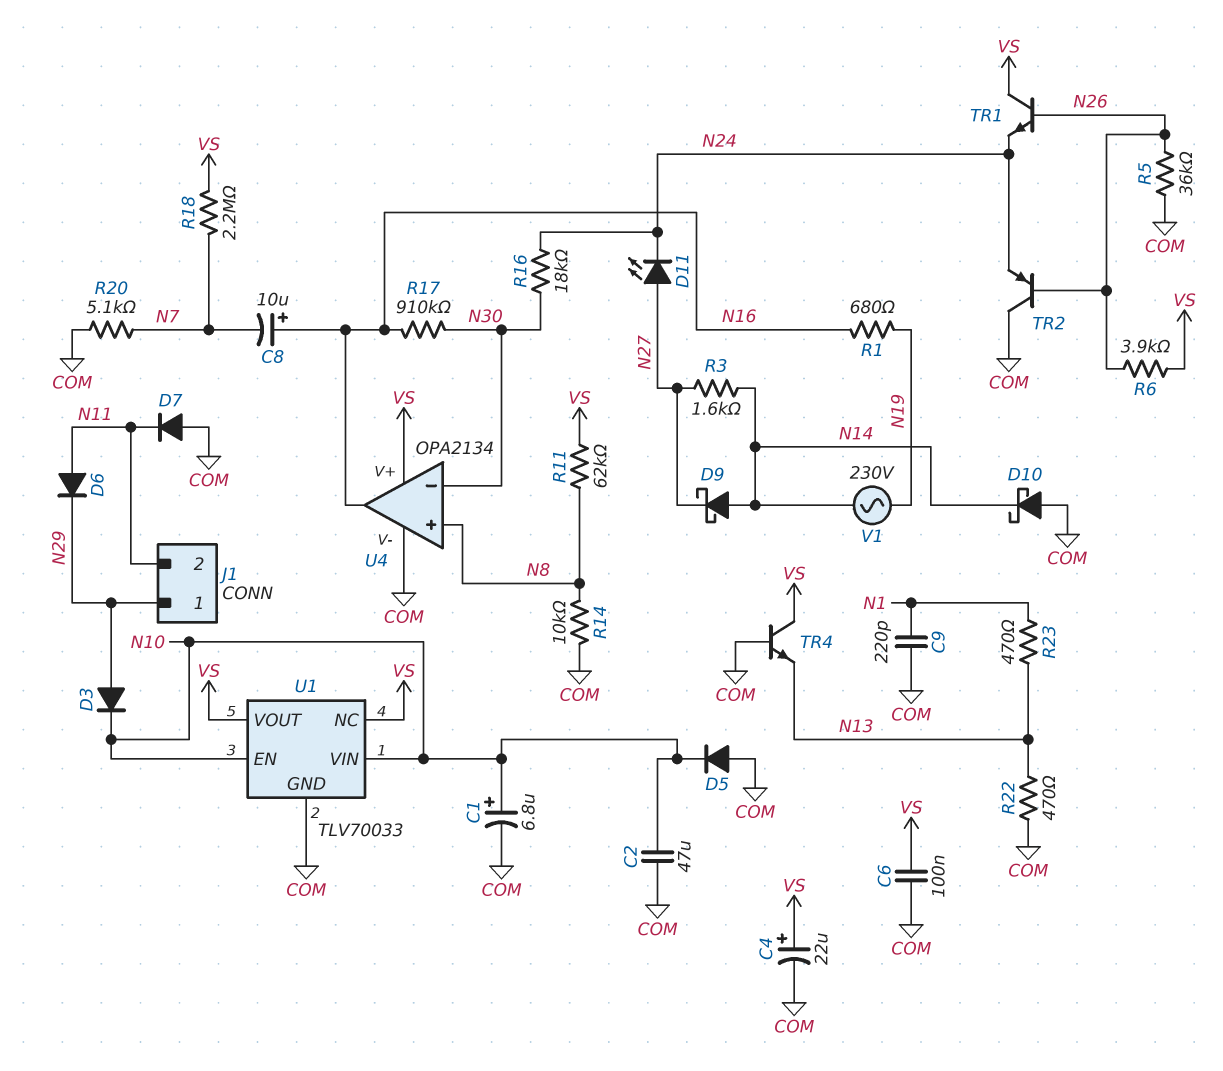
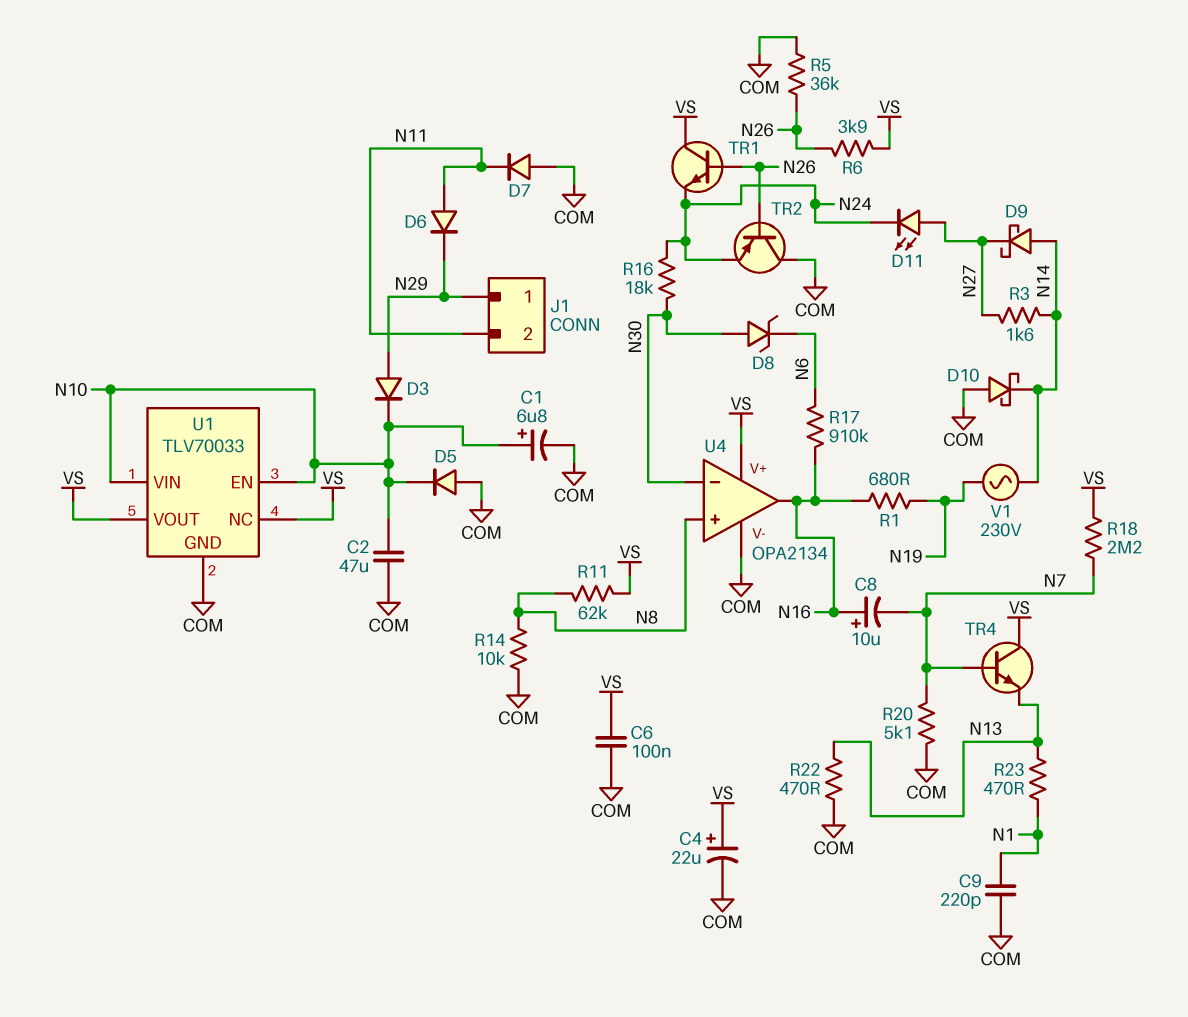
D8: none -> zener (A N30, K N6)
R17: 910k (N16, N30) -> 910k (N6, N16)
TR4: NPN (B COM, C VS, E N13) -> NPN (B N7, C VS, E N13)

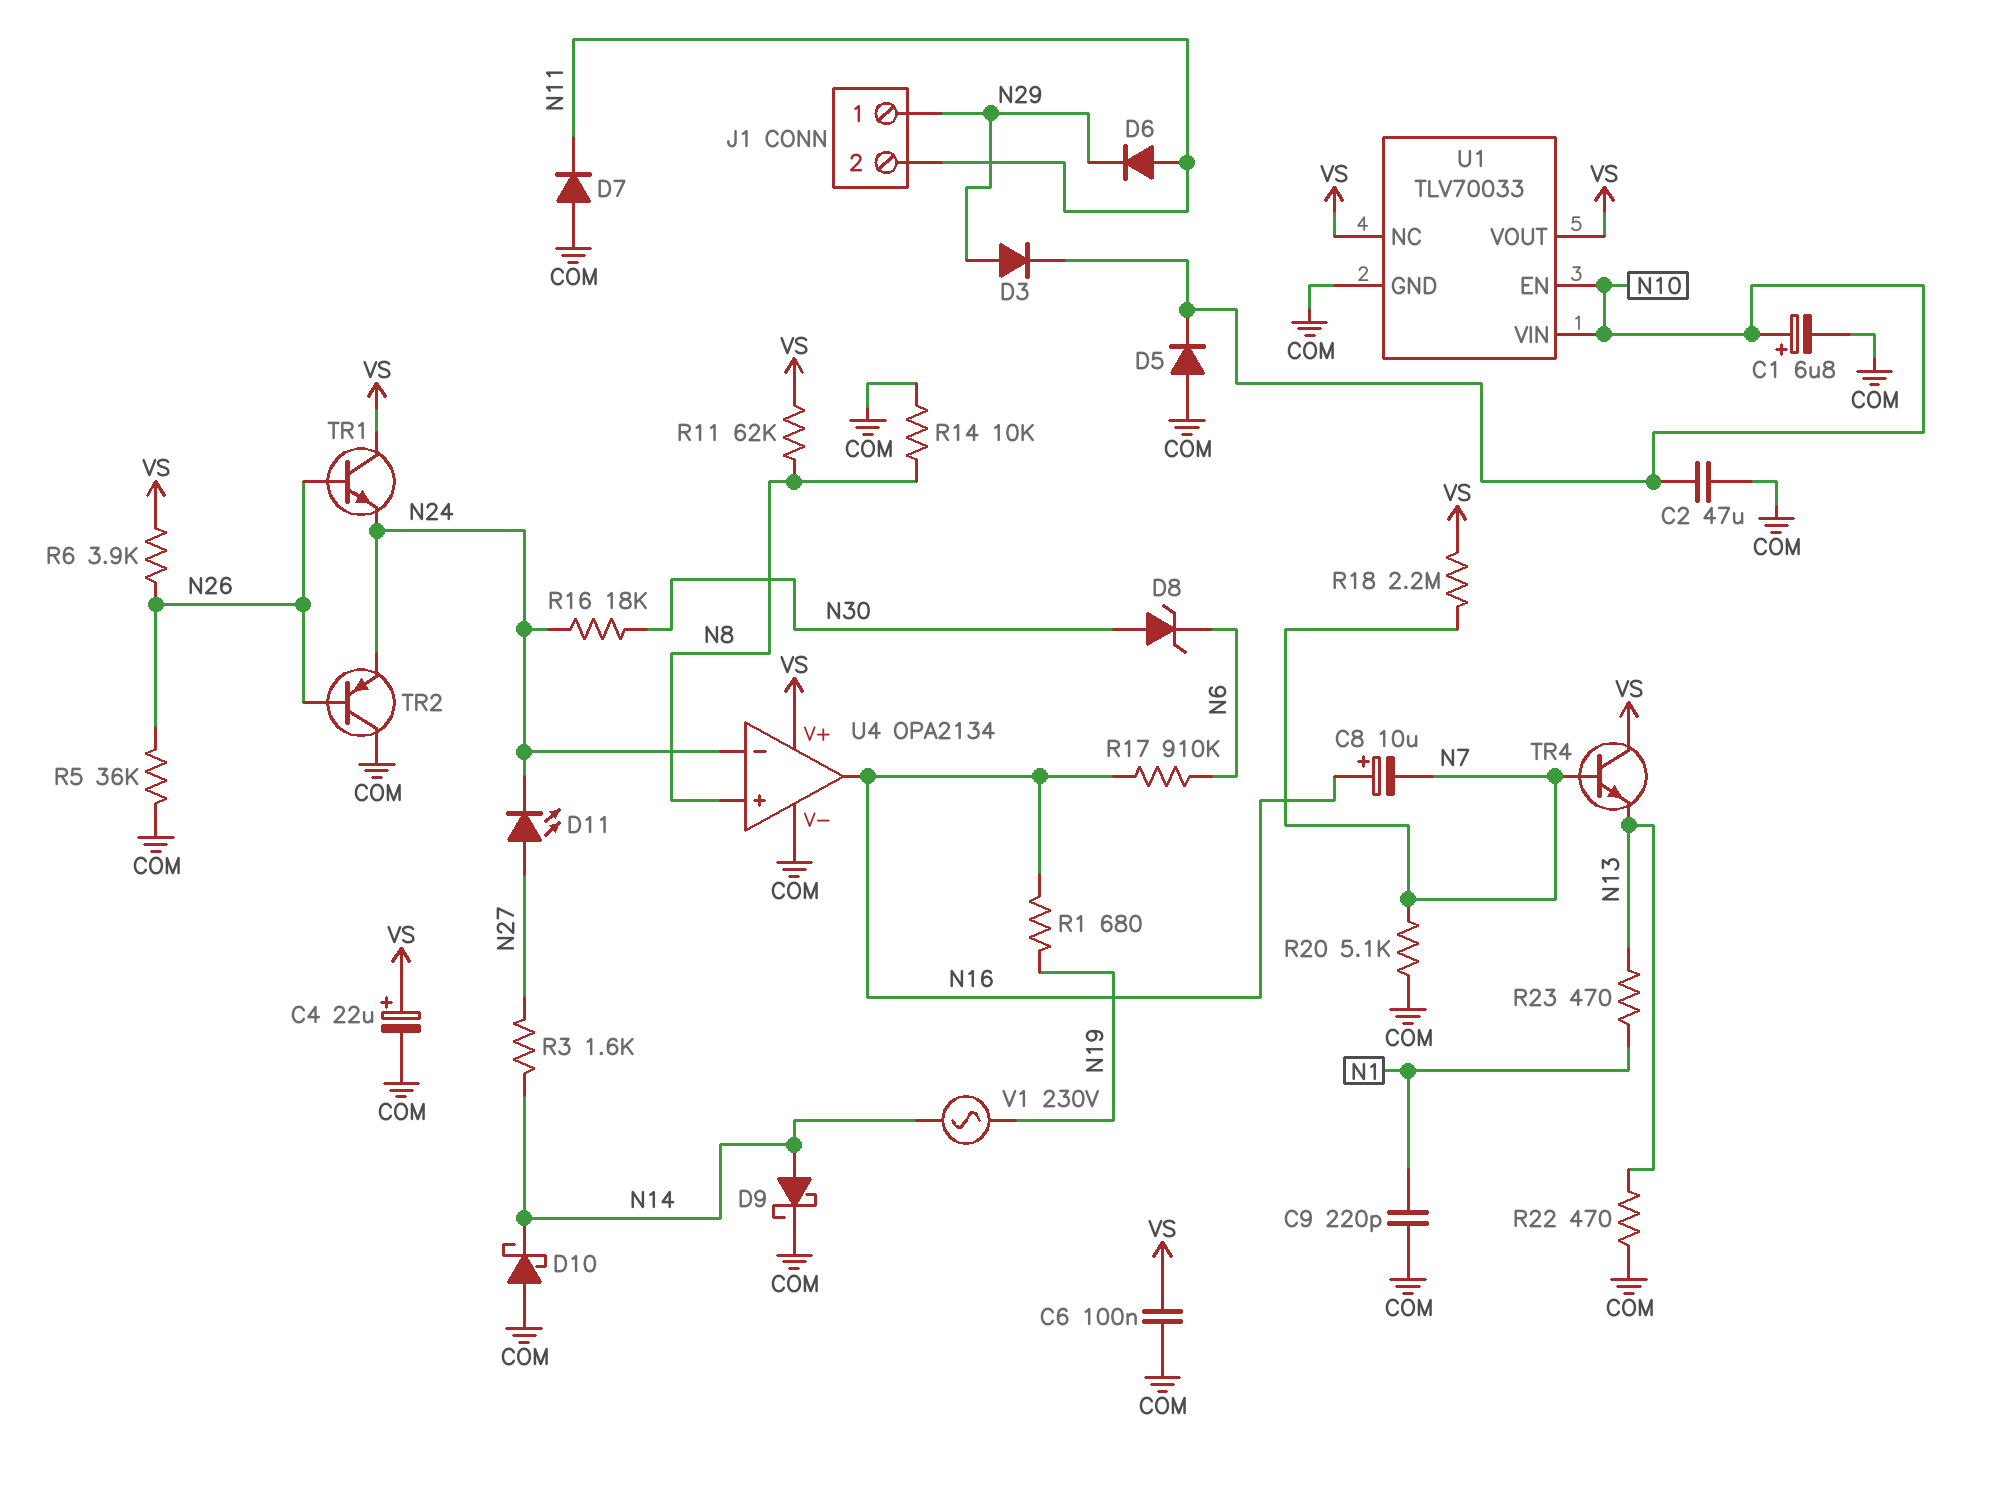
D9: schottky (A N14, K N27) -> schottky (A N14, K COM)
U4 pin in-: N30 -> N24

